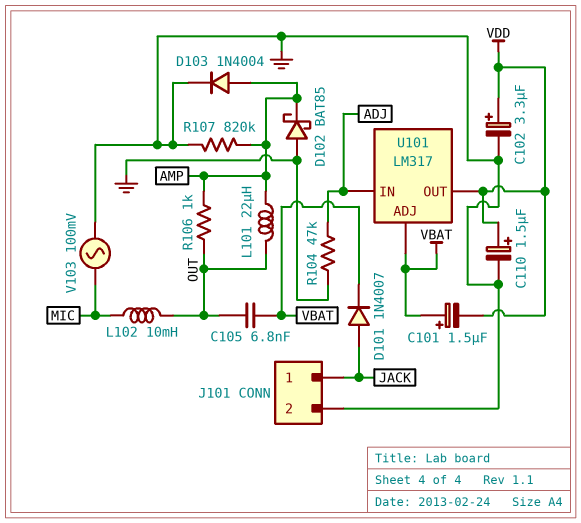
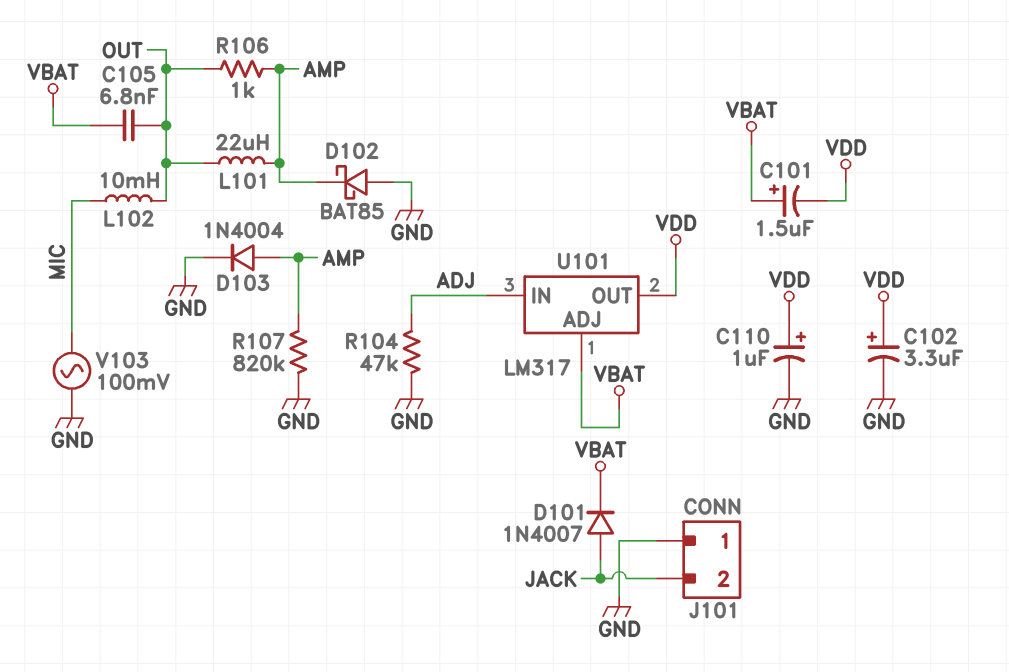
C110: 1.5uF (plus VDD, minus GND) -> 1uF (plus VDD, minus GND)
J101 pin 1: JACK -> GND
J101 pin 2: GND -> JACK

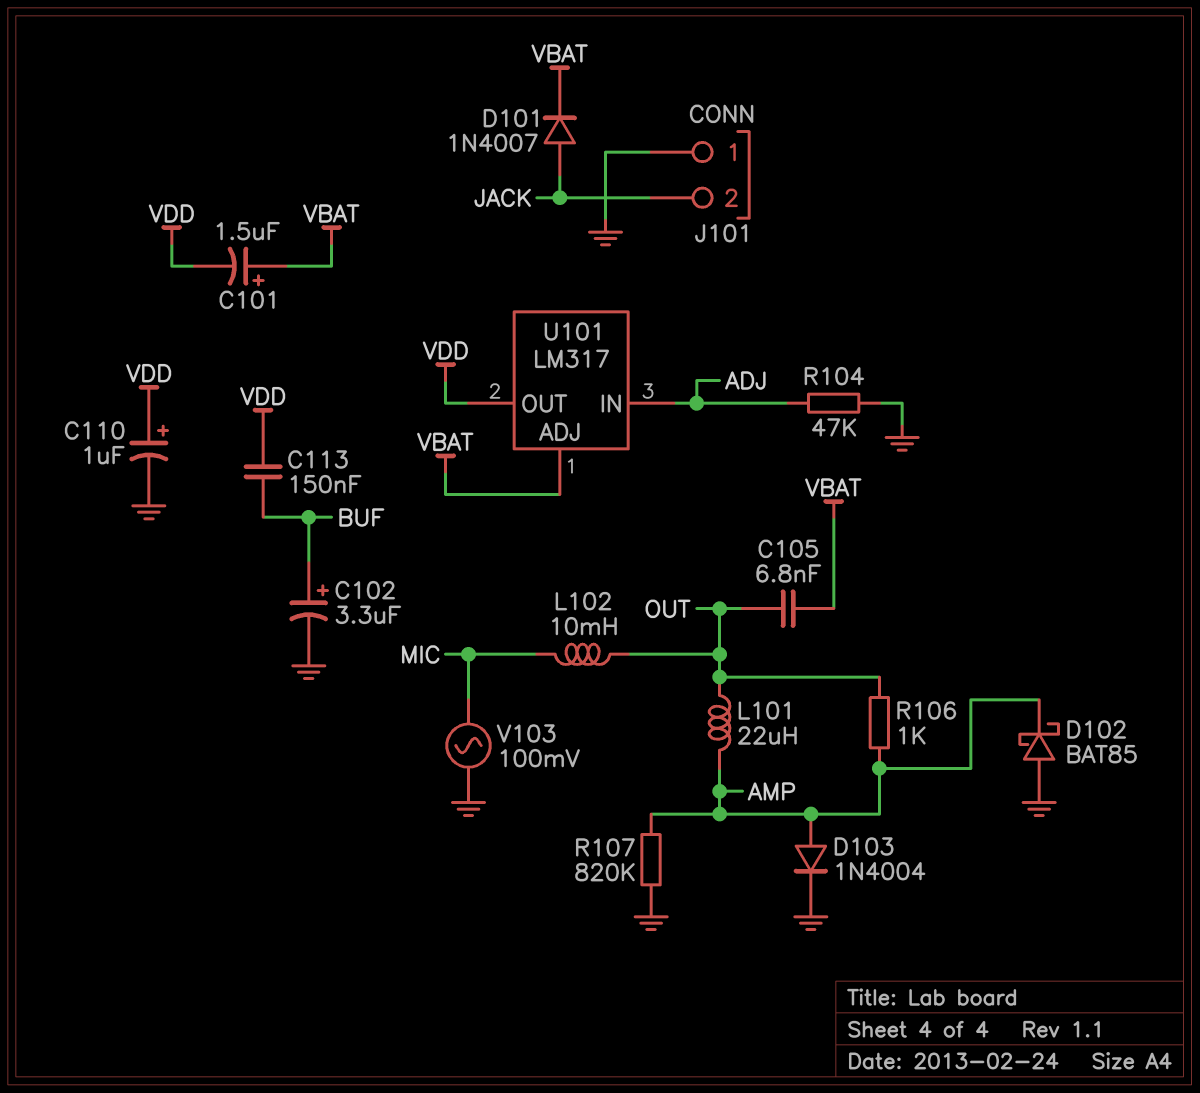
C102: 3.3uF (plus VDD, minus GND) -> 3.3uF (plus BUF, minus GND)
C113: none -> 150nF (BUF, VDD)

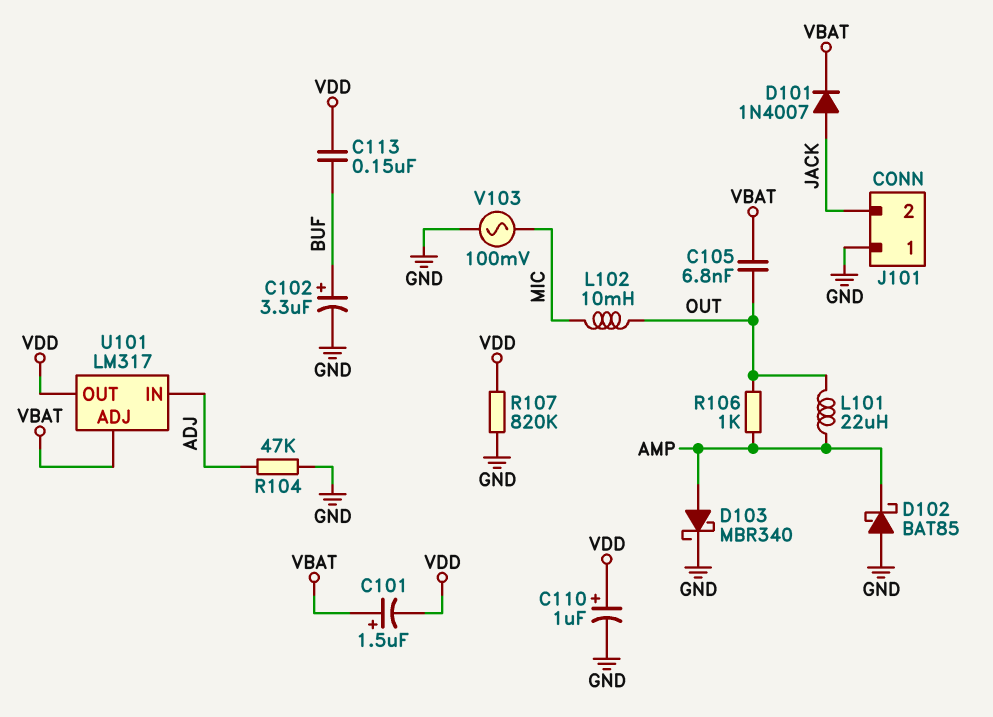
D103: diode 1N4004 (A AMP, K GND) -> schottky MBR340 (A AMP, K GND)
R107: 820k (AMP, GND) -> 820k (GND, VDD)

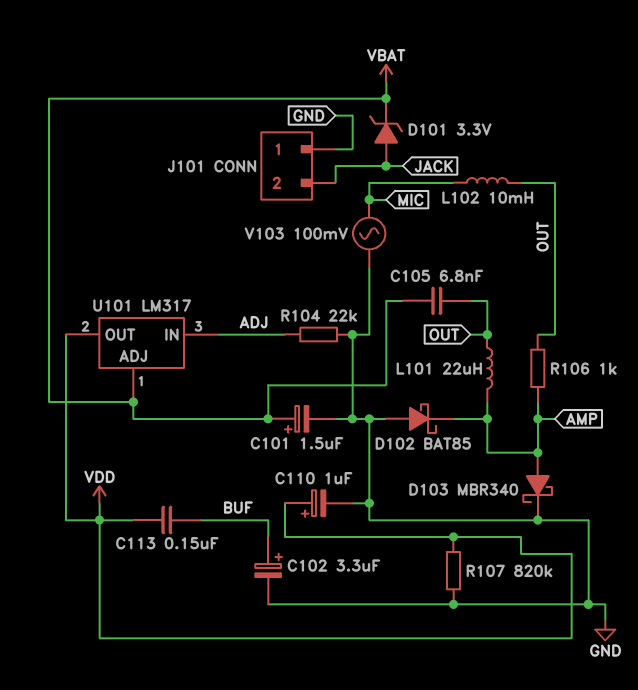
C101: 1.5uF (plus VBAT, minus VDD) -> 1.5uF (plus VBAT, minus GND)
D101: diode 1N4007 (A JACK, K VBAT) -> zener 3.3V (A JACK, K VBAT)
R104: 47k (ADJ, GND) -> 22k (ADJ, GND)

